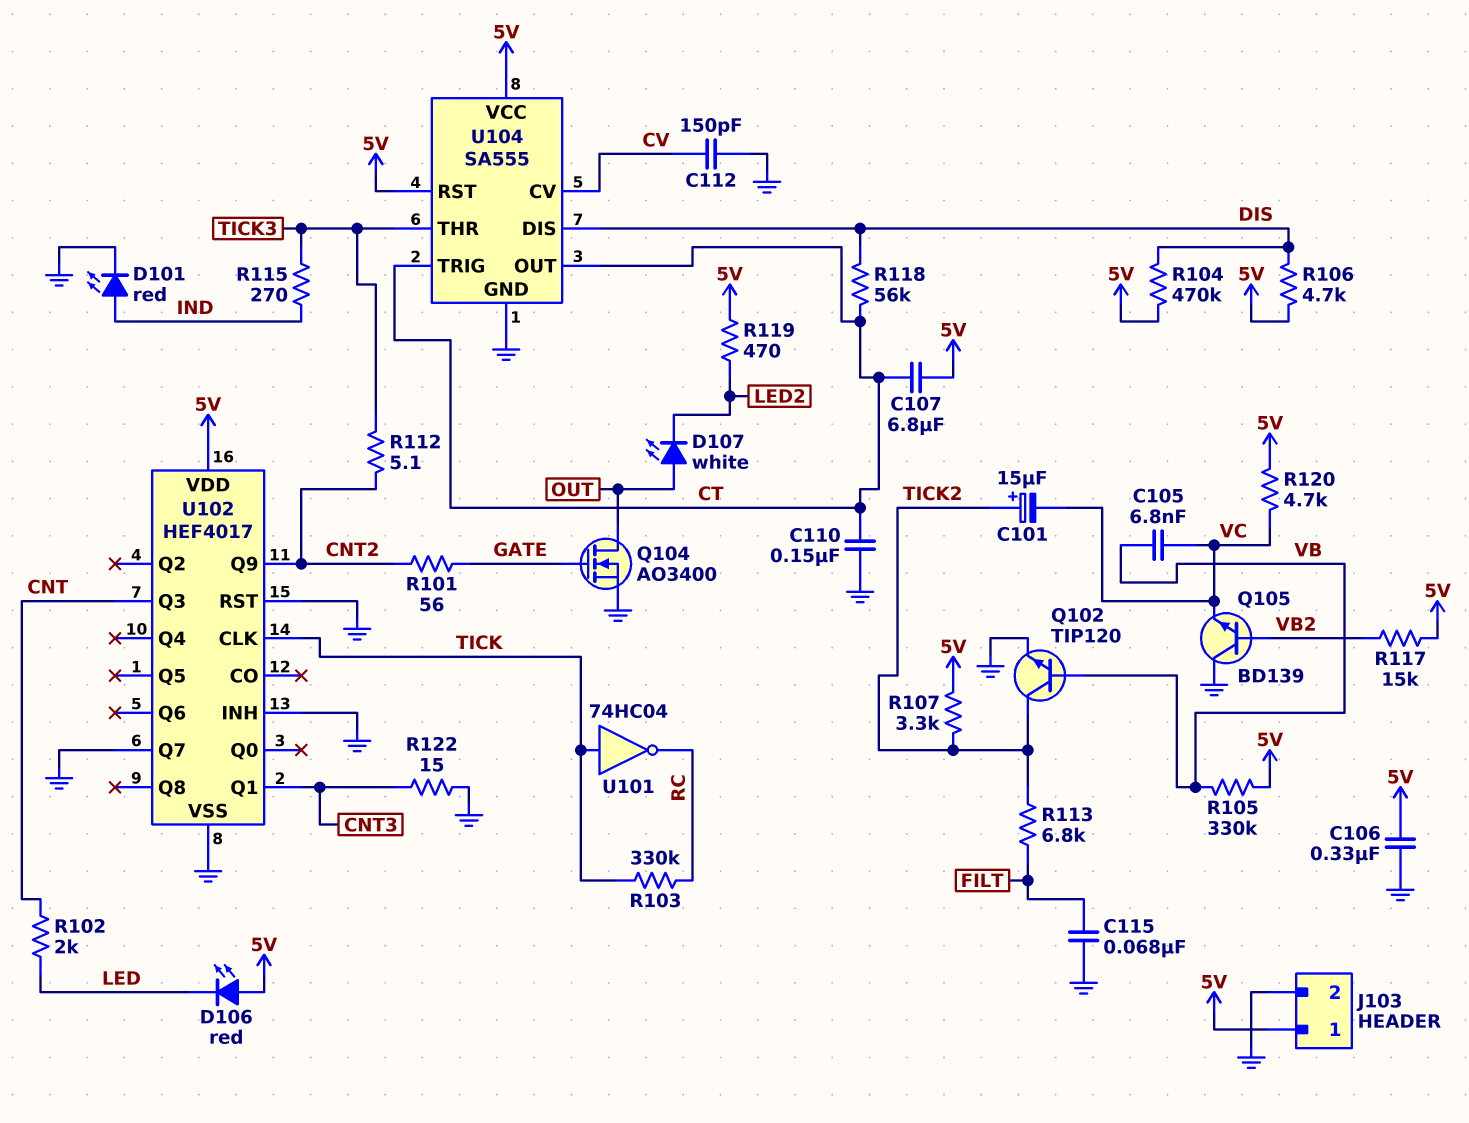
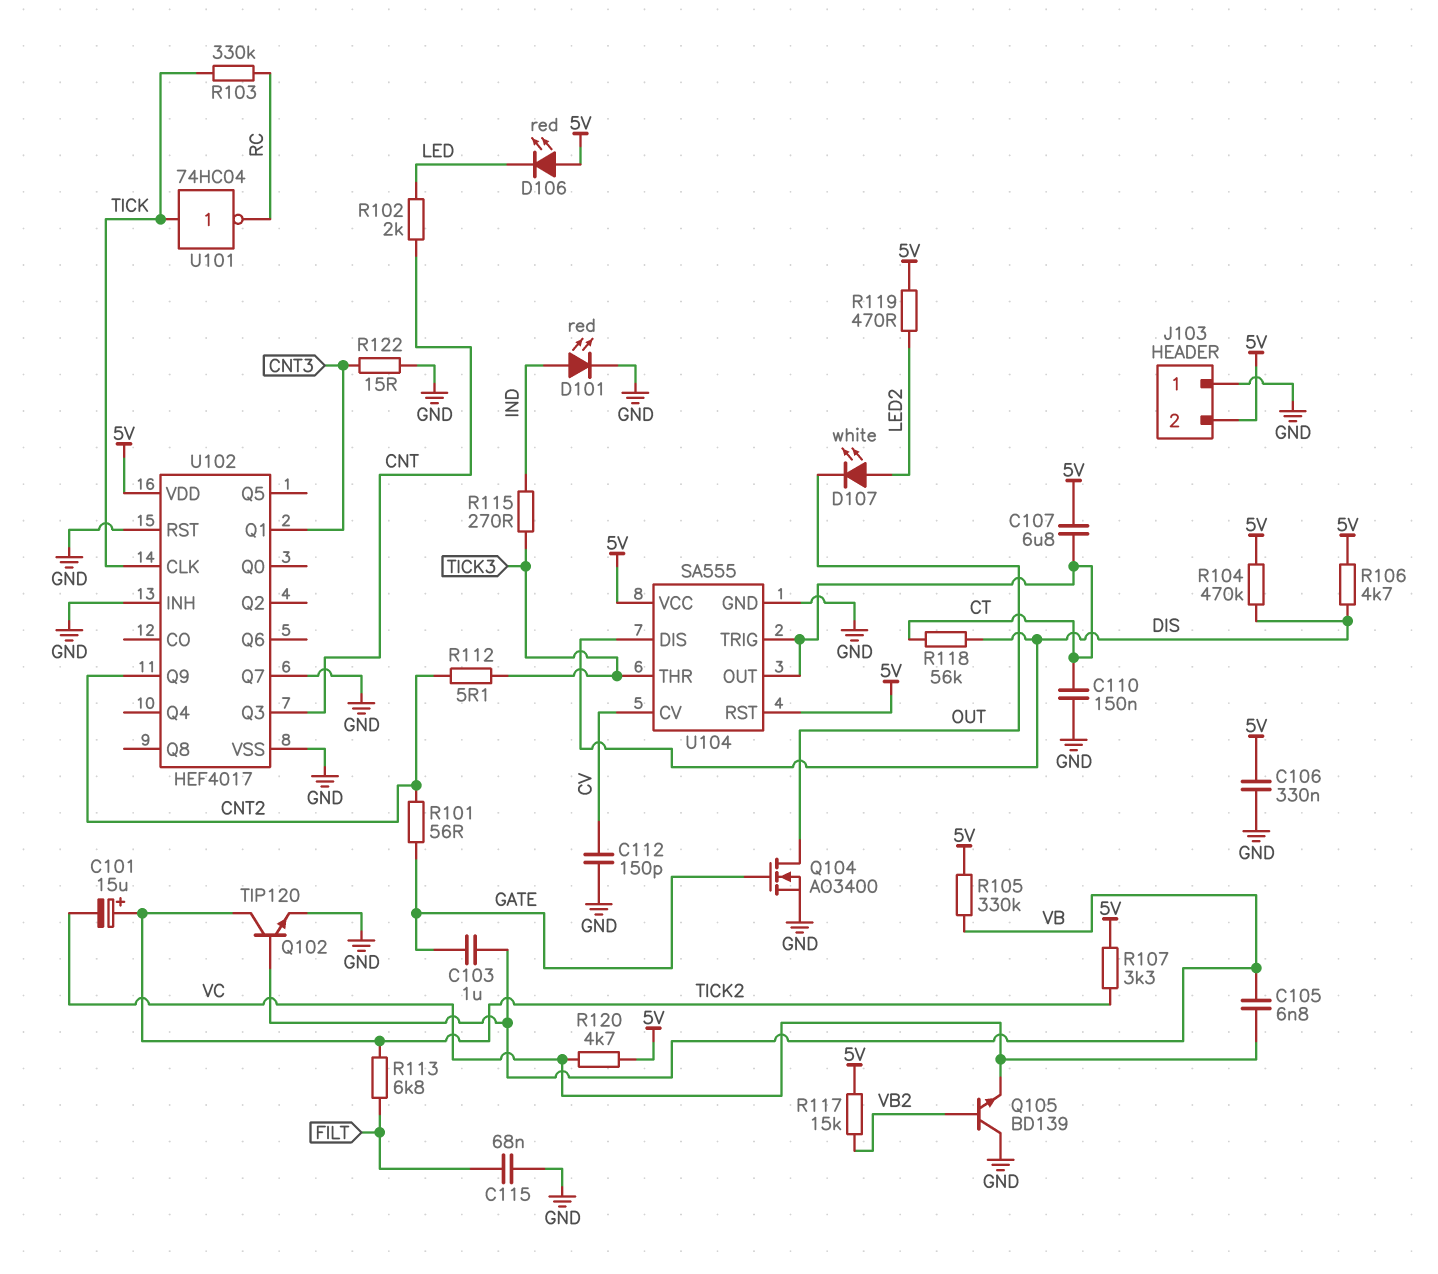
C103: none -> 1uF (GATE, VB)
D107: LED white (A OUT, K LED2) -> LED white (A LED2, K OUT)
J103 pin 1: 5V -> GND
J103 pin 2: GND -> 5V

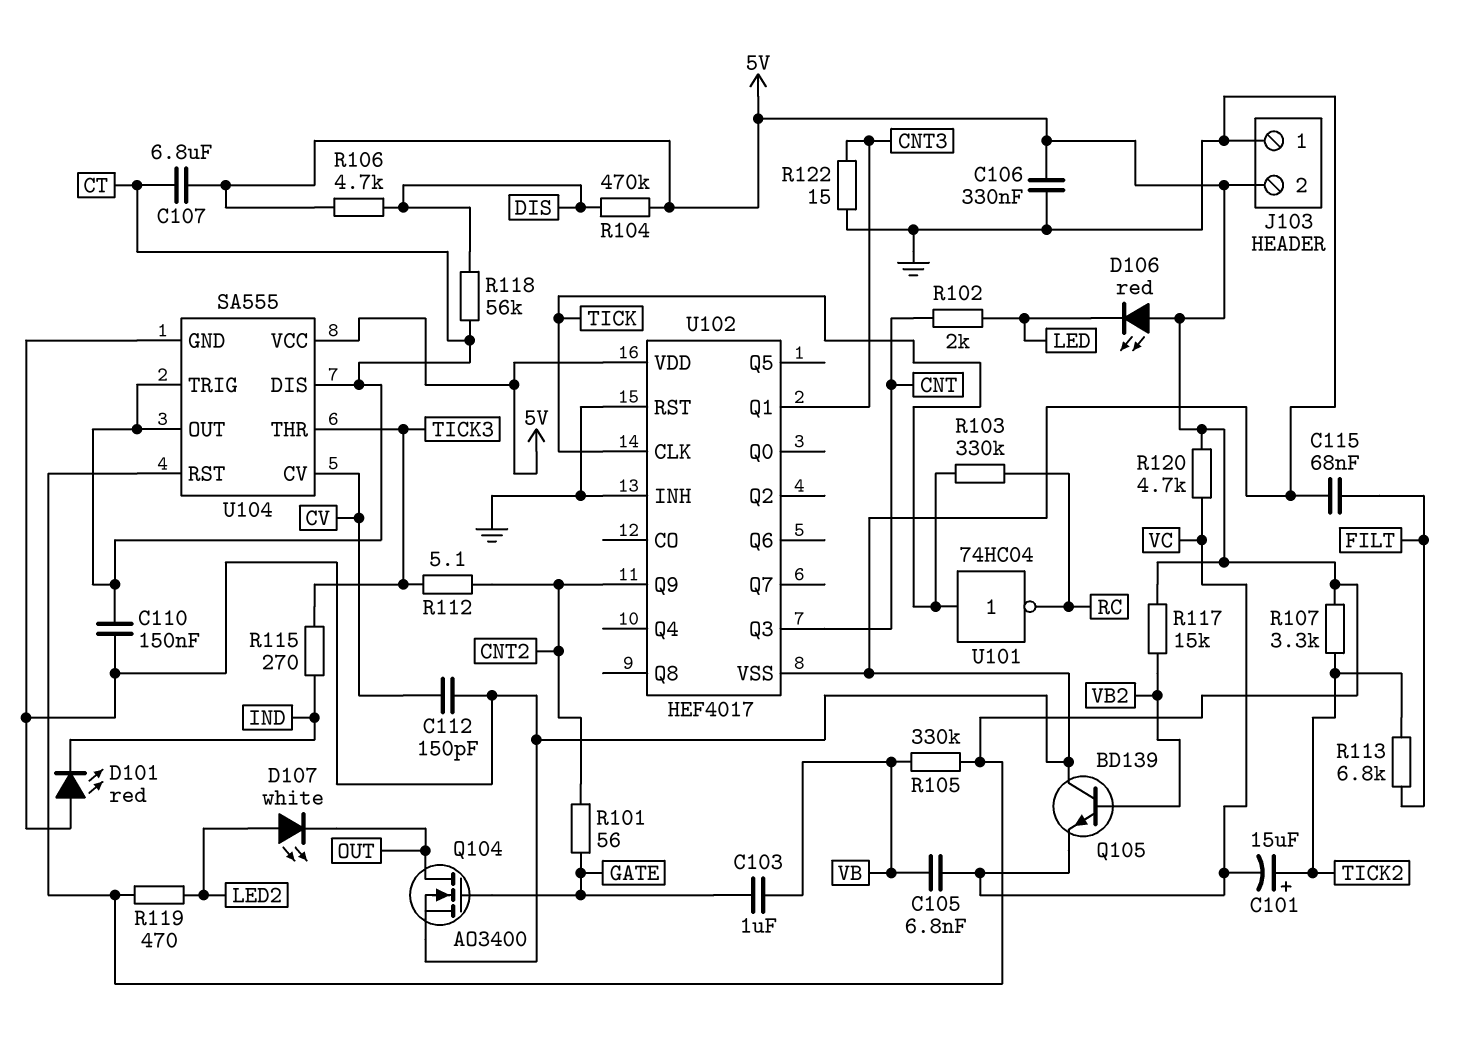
D101: LED red (A IND, K GND) -> LED red (A GND, K IND)
Q102: NPN TIP120 (B VB, C TICK2, E GND) -> none
U102 pin Q7: GND -> none
U104 pin DIS: DIS -> CT

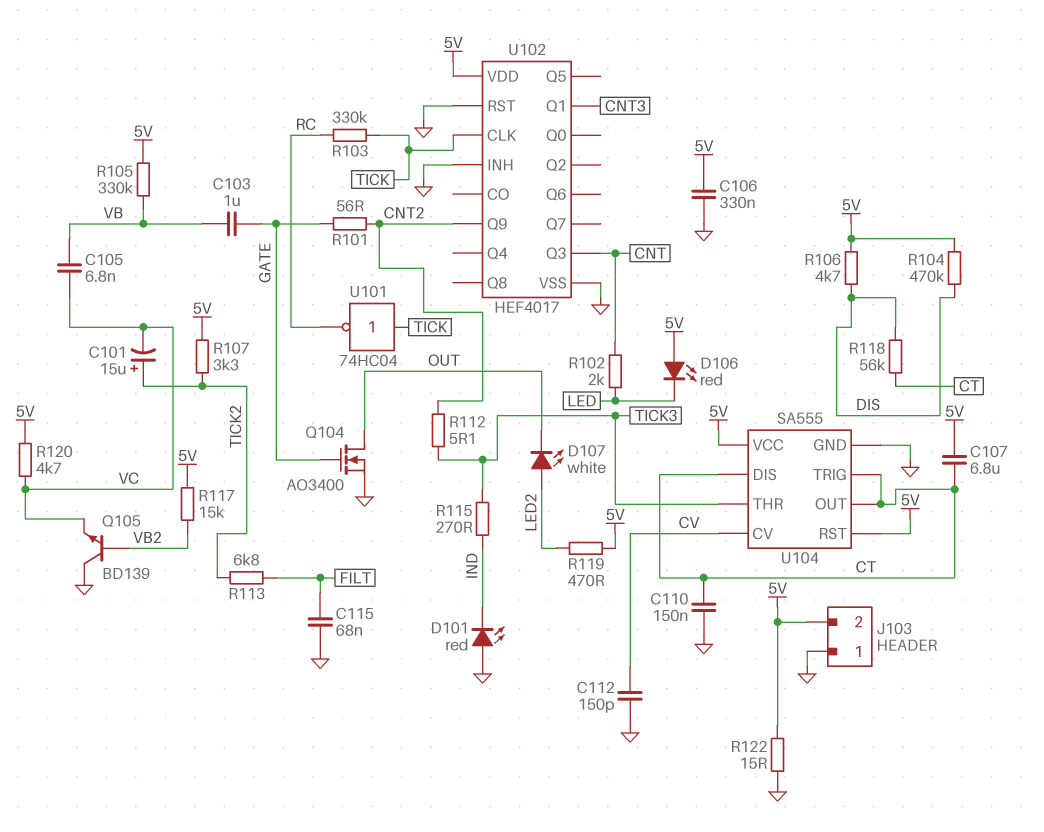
R122: 15 (CNT3, GND) -> 15 (5V, GND)

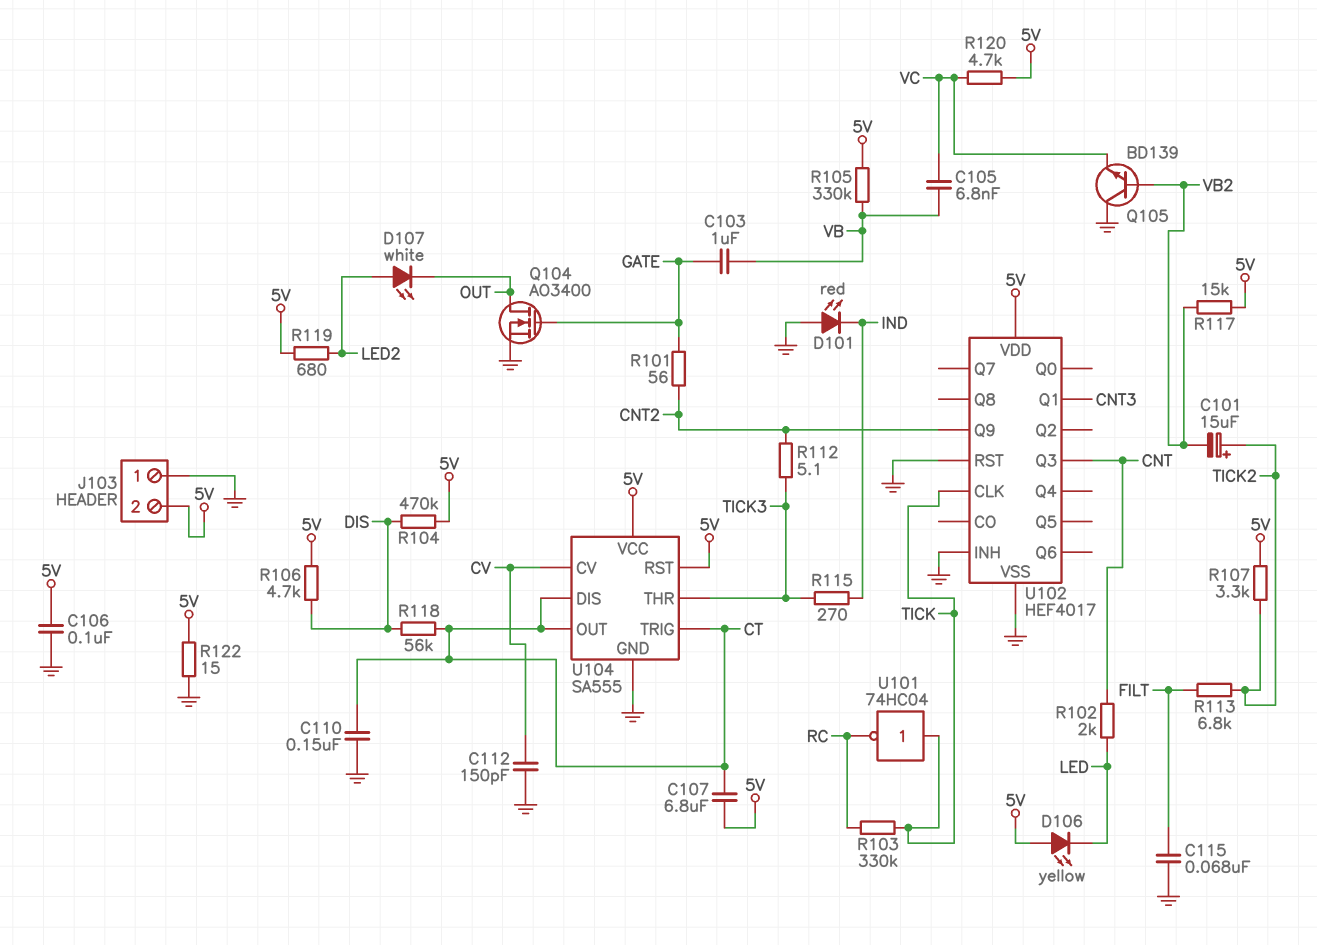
C101: 15uF (plus TICK2, minus VC) -> 15uF (plus TICK2, minus VB2)
C106: 330nF (5V, GND) -> 100nF (5V, GND)
D106: LED red (A 5V, K LED) -> LED yellow (A 5V, K LED)
R119: 470 (5V, LED2) -> 680 (5V, LED2)

